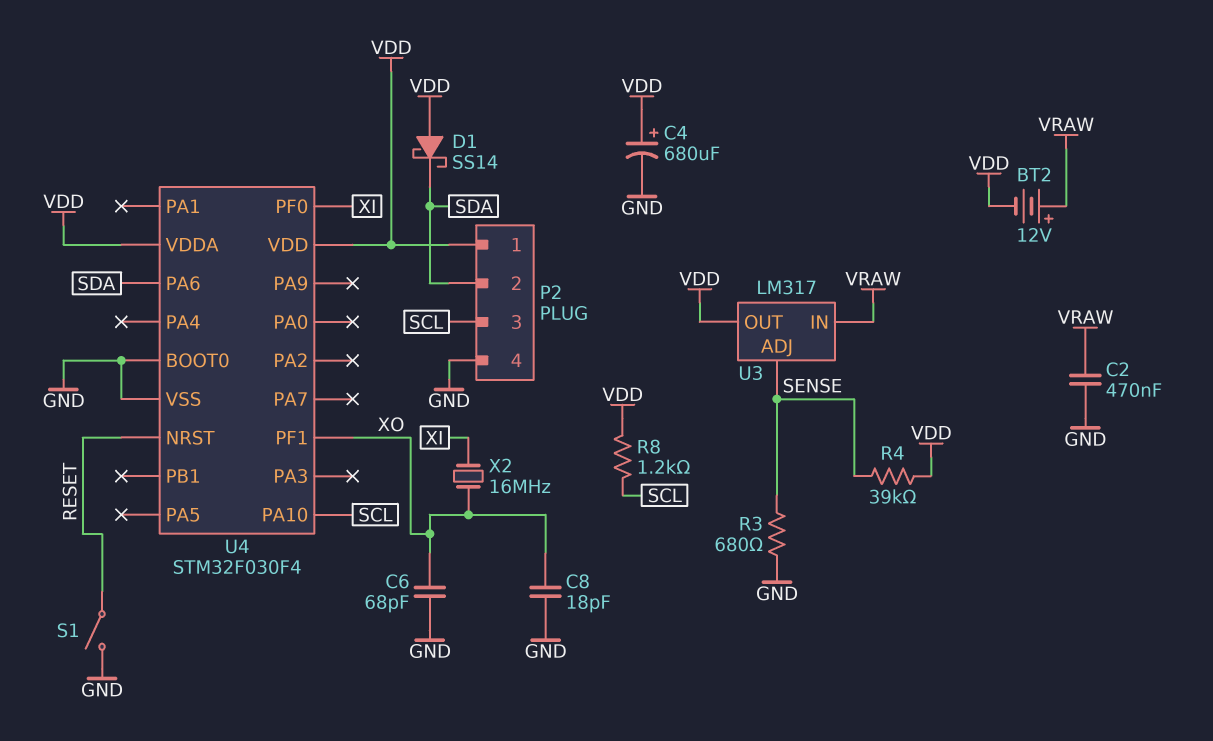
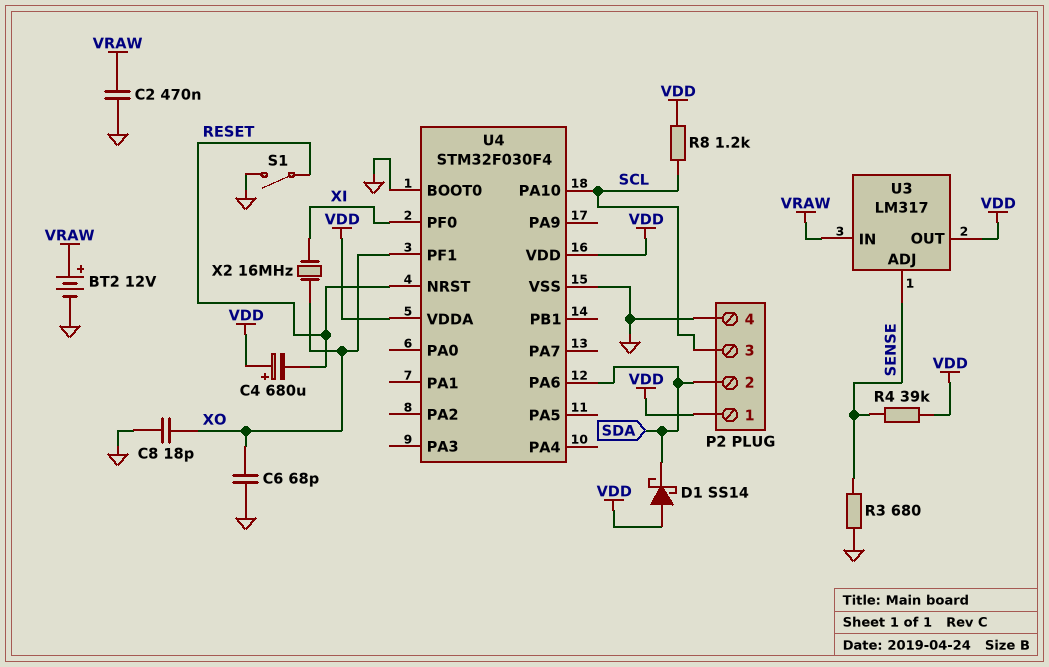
BT2: 12V (plus VRAW, minus VDD) -> 12V (plus VRAW, minus GND)
C4: 680uF (plus VDD, minus GND) -> 680uF (plus VDD, minus RESET)

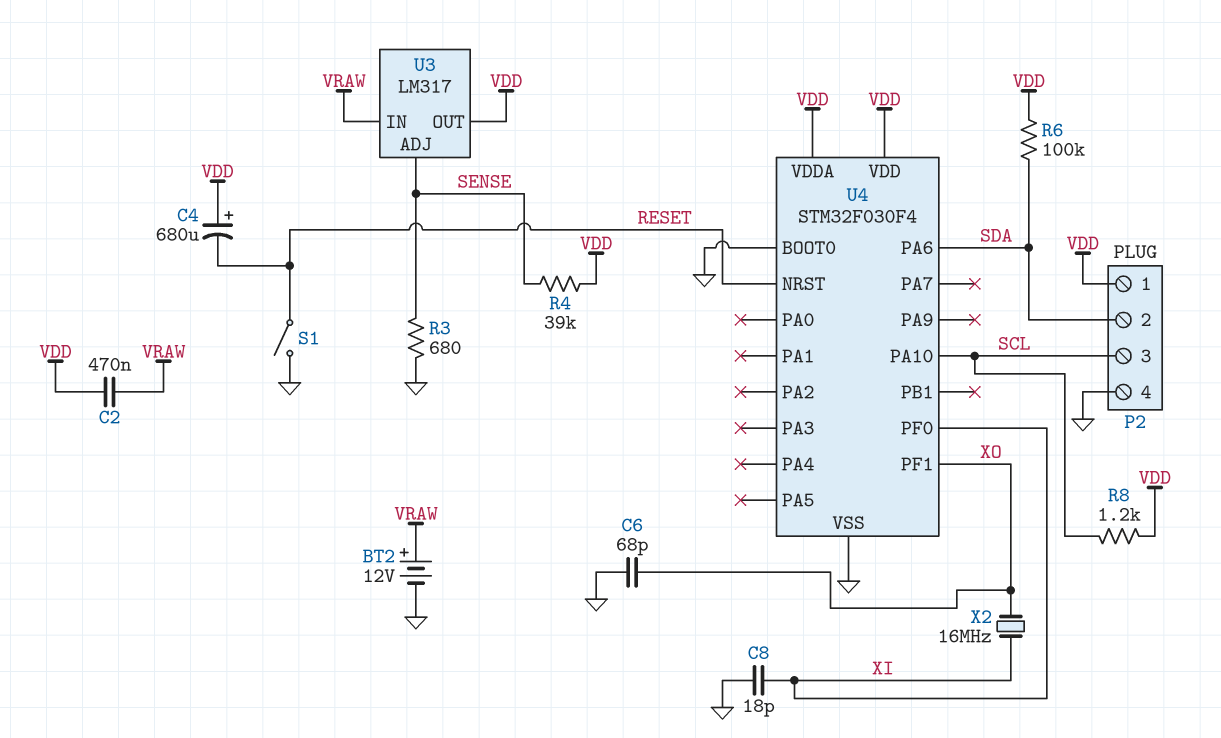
C2: 470nF (GND, VRAW) -> 470nF (VDD, VRAW)
C8: 18pF (GND, XO) -> 18pF (GND, XI)
D1: schottky SS14 (A VDD, K SDA) -> none
R6: none -> 100k (SDA, VDD)

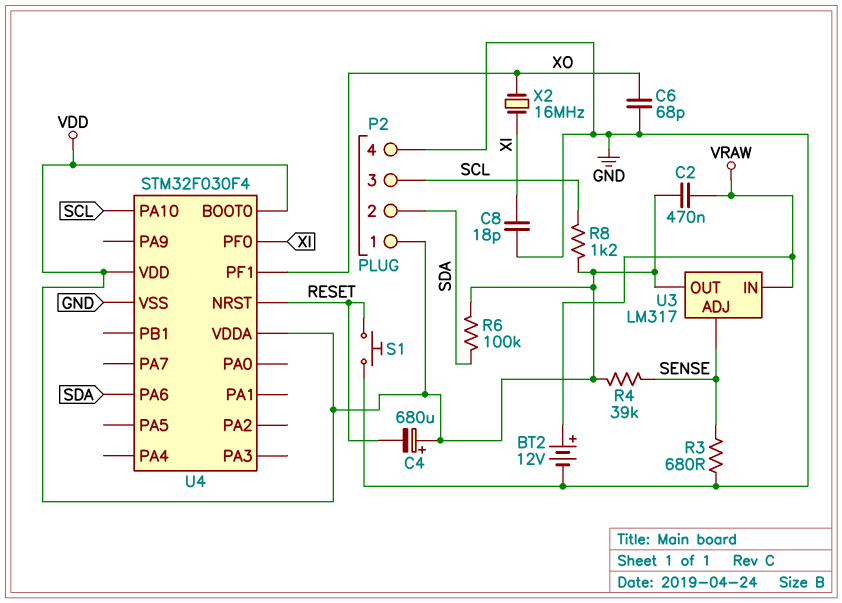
S1: switch (GND, RESET) -> button (GND, RESET)
U4 pin BOOT0: GND -> VDD

